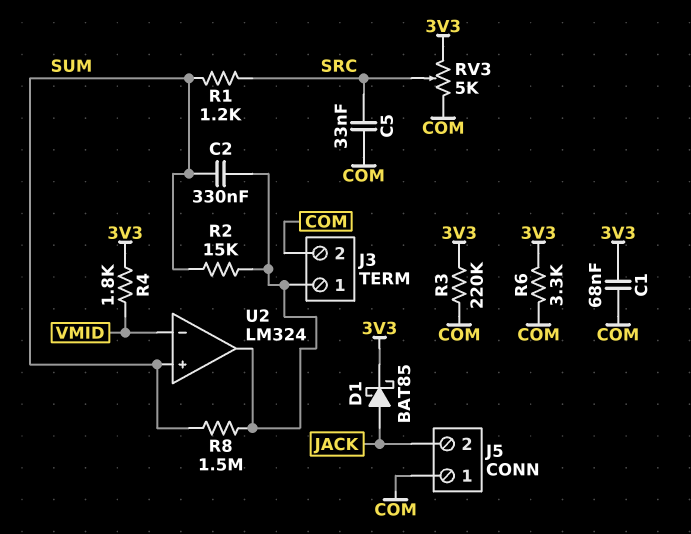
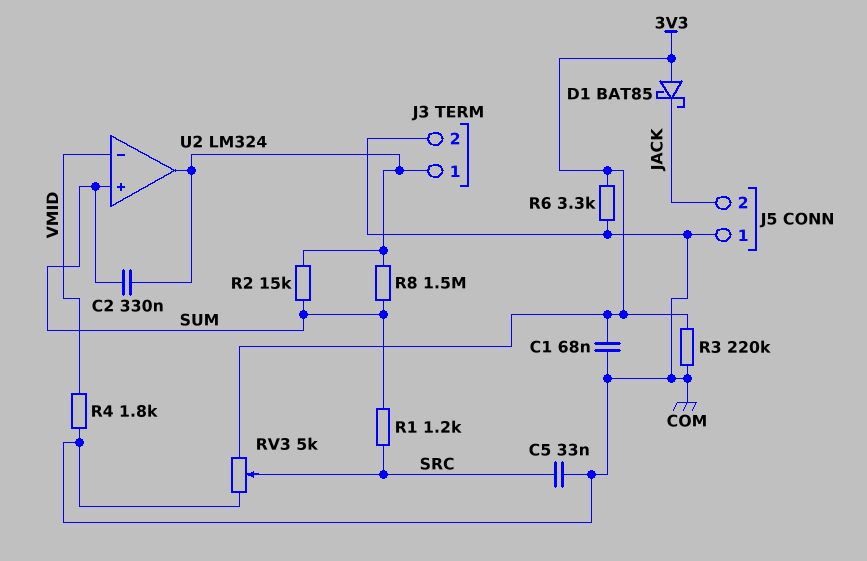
D1: schottky BAT85 (A JACK, K 3V3) -> schottky BAT85 (A 3V3, K JACK)
R4: 1.8k (3V3, VMID) -> 1.8k (COM, VMID)

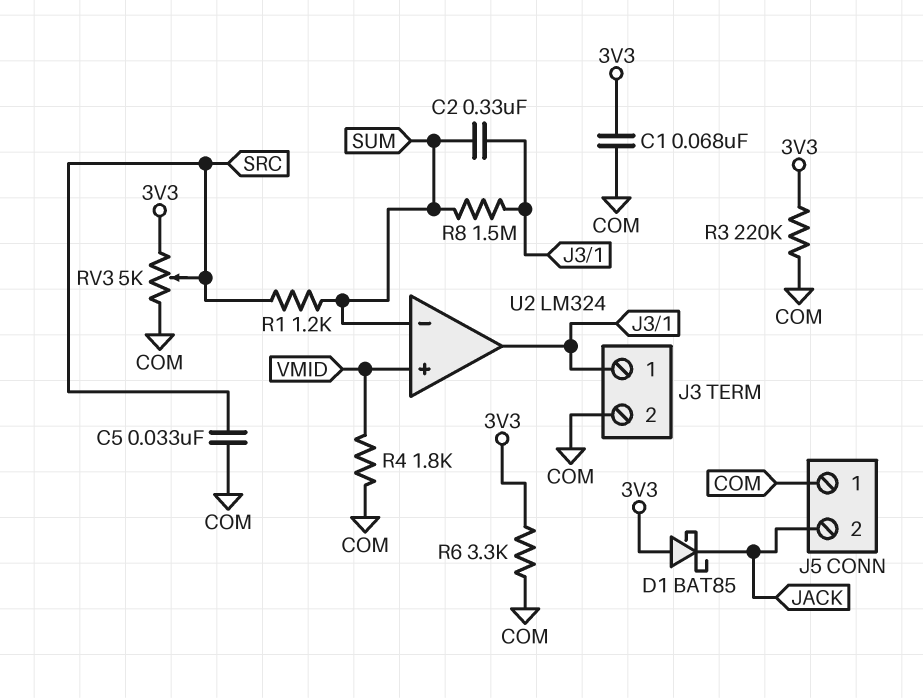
R2: 15k (J3/1, SUM) -> none
U2 pin in+: SUM -> VMID
U2 pin in-: VMID -> SUM

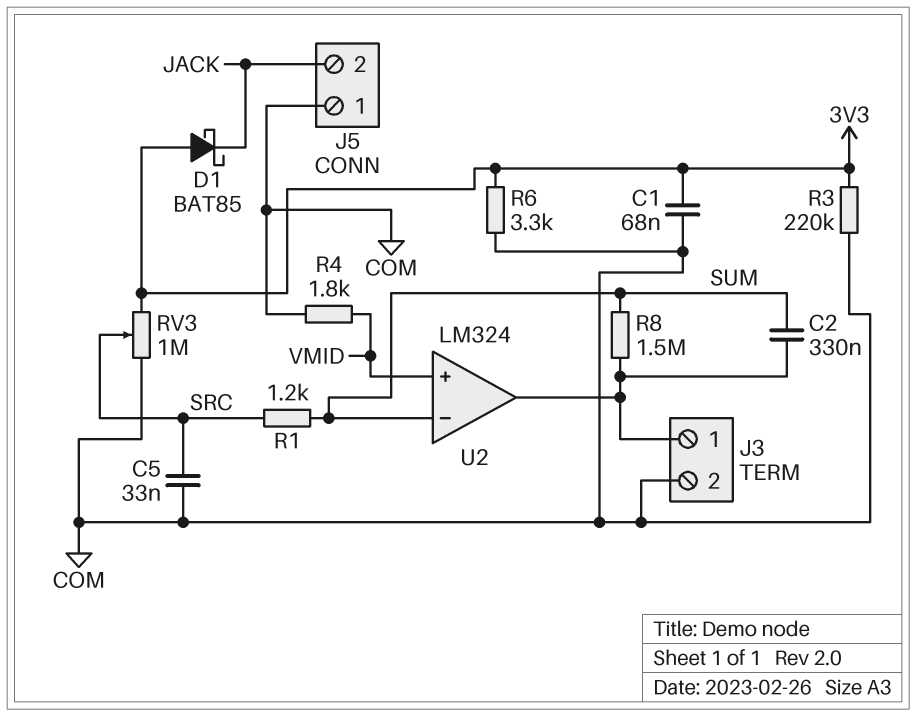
RV3: 5k (3V3, COM, wiper SRC) -> 1M (3V3, COM, wiper SRC)

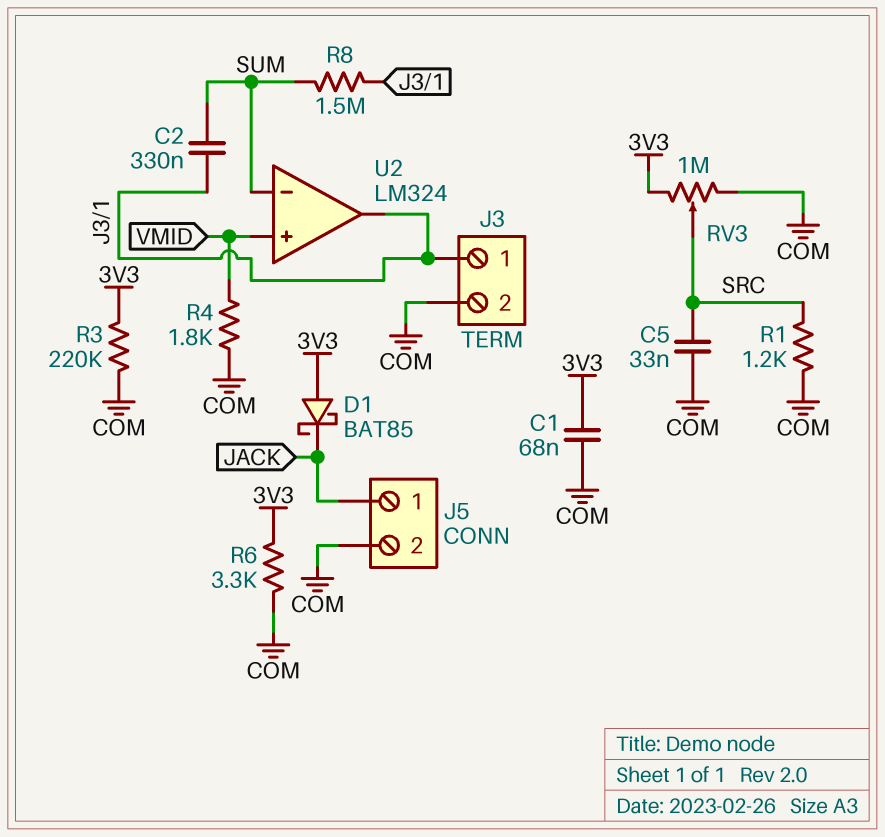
J5 pin 1: COM -> JACK
J5 pin 2: JACK -> COM
R1: 1.2k (SRC, SUM) -> 1.2k (COM, SRC)

